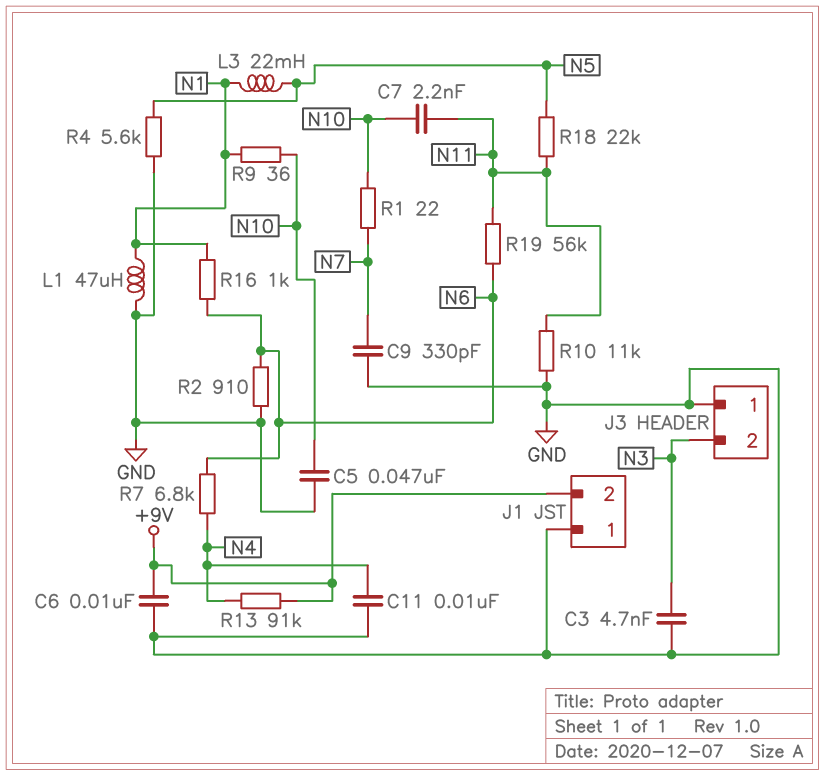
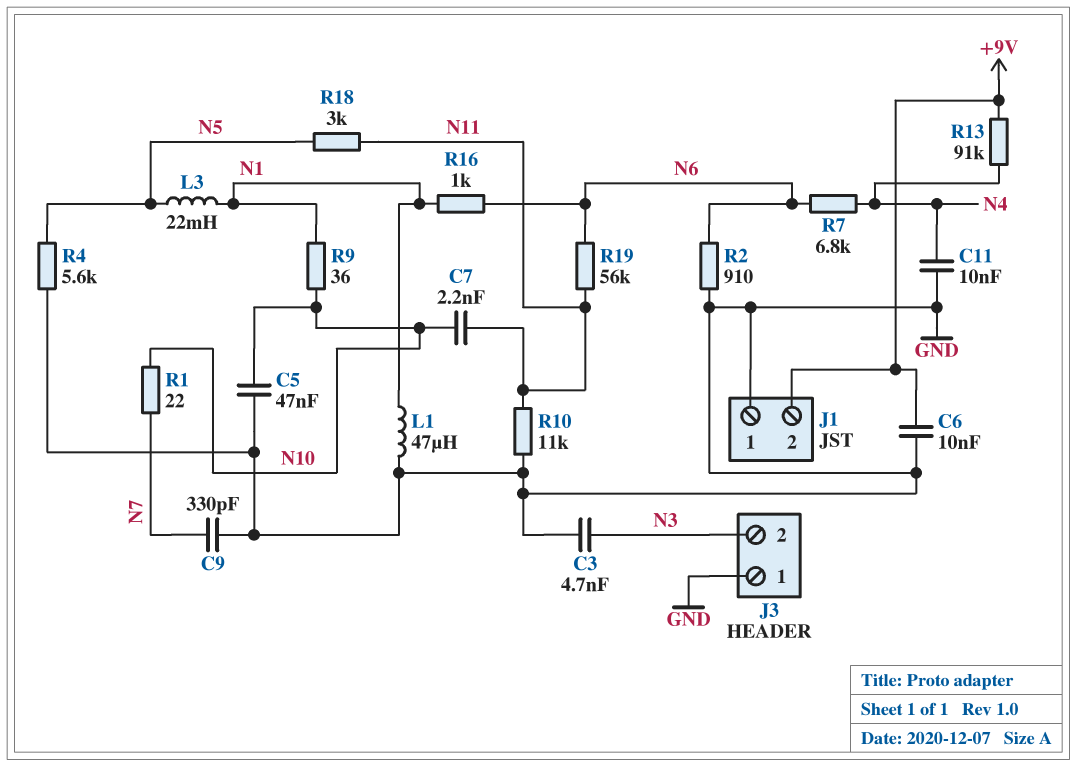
R18: 22k (N5, N11) -> 3k (N5, N11)

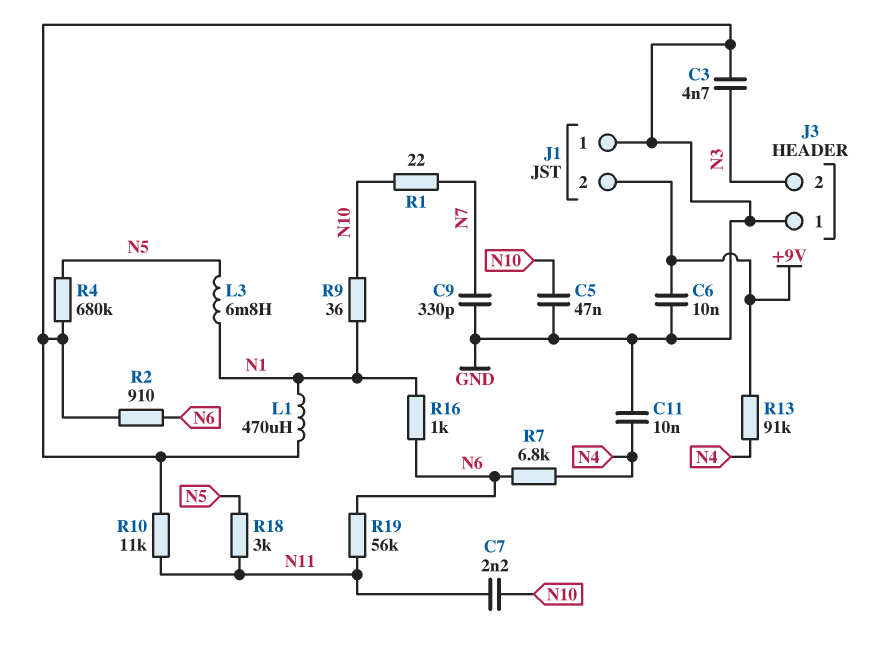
L1: 47uH (GND, N1) -> 470uH (GND, N1)
L3: 22mH (N1, N5) -> 6.8mH (N1, N5)
R4: 5.6k (GND, N5) -> 680k (GND, N5)

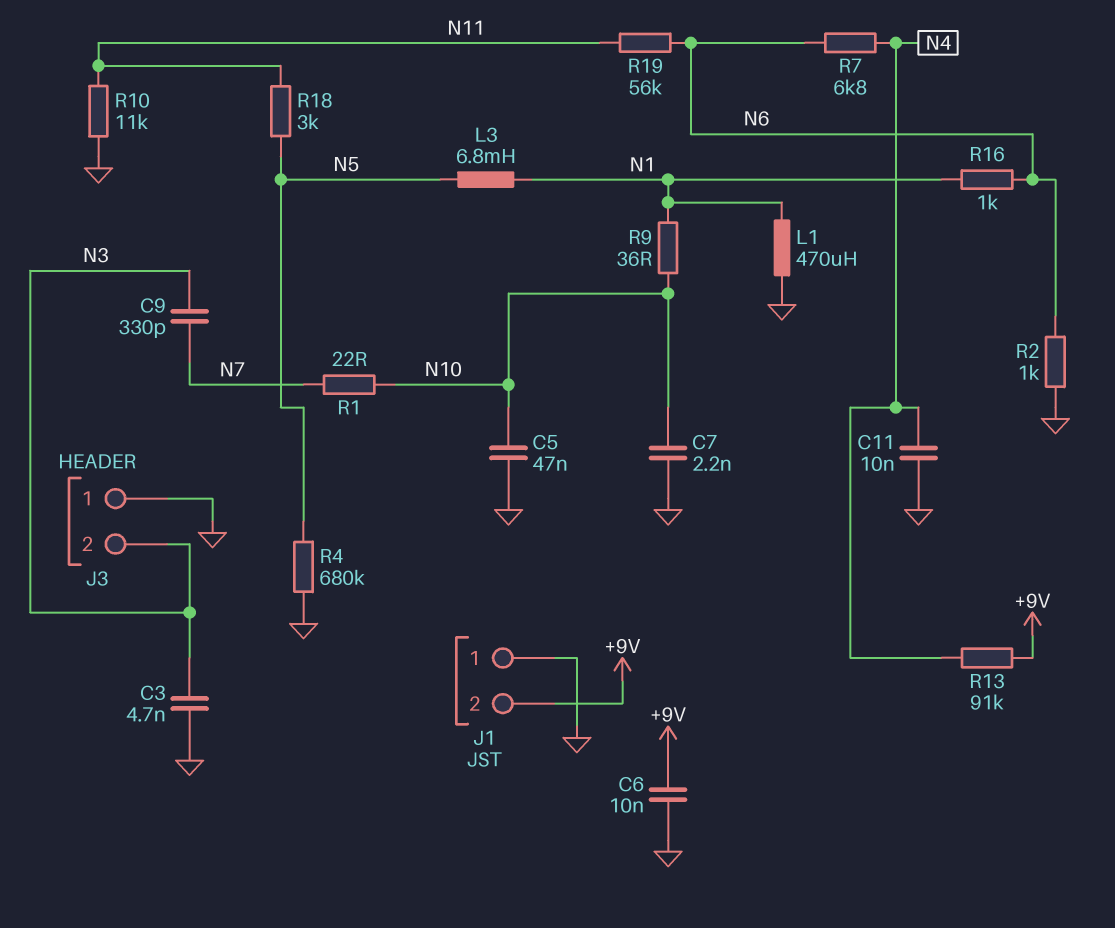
C7: 2.2nF (N10, N11) -> 2.2nF (GND, N10)
C9: 330pF (GND, N7) -> 330pF (N3, N7)
R2: 910 (GND, N6) -> 1k (GND, N6)

